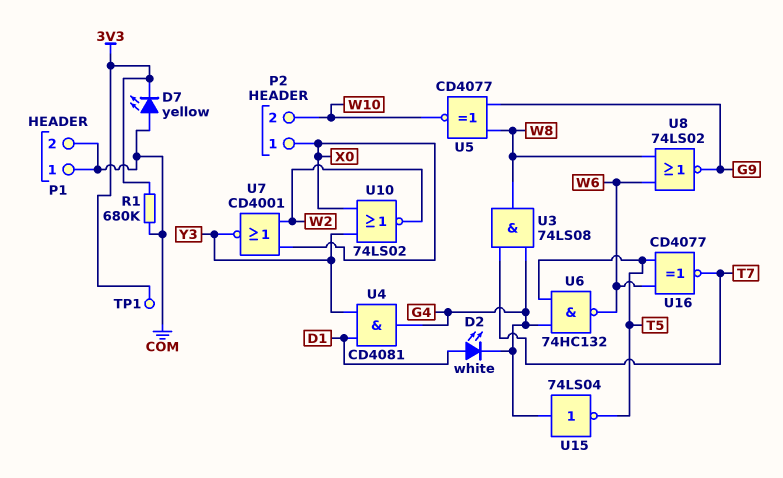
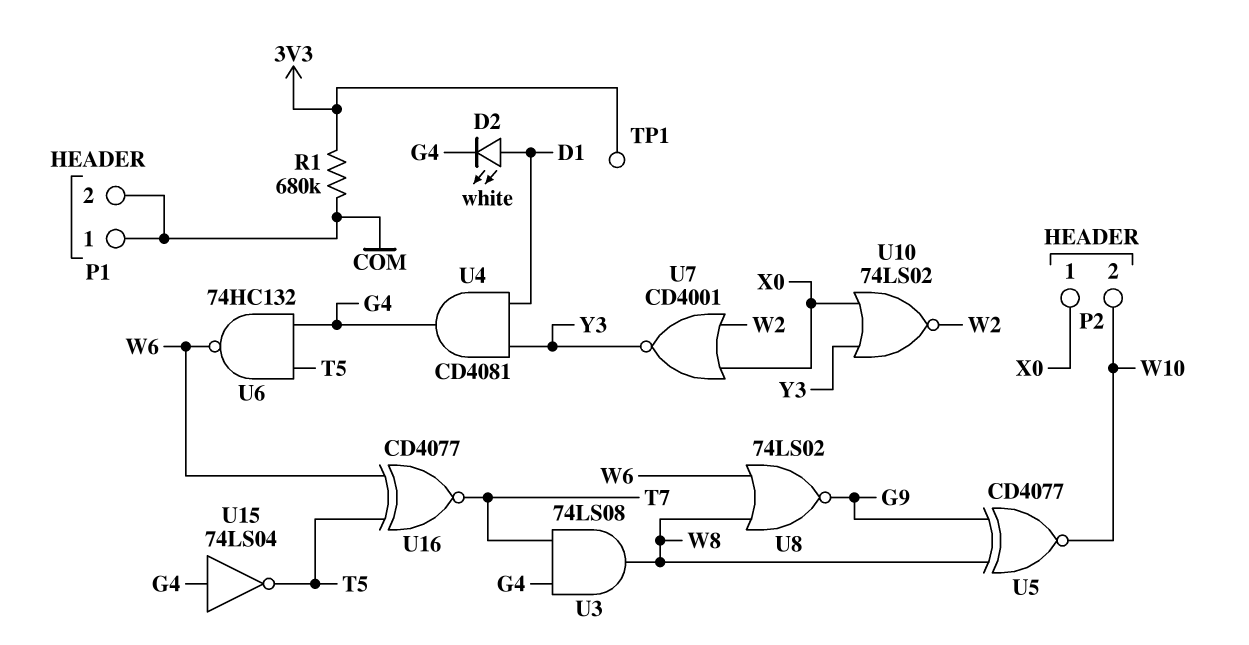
D7: LED yellow (A COM, K 3V3) -> none

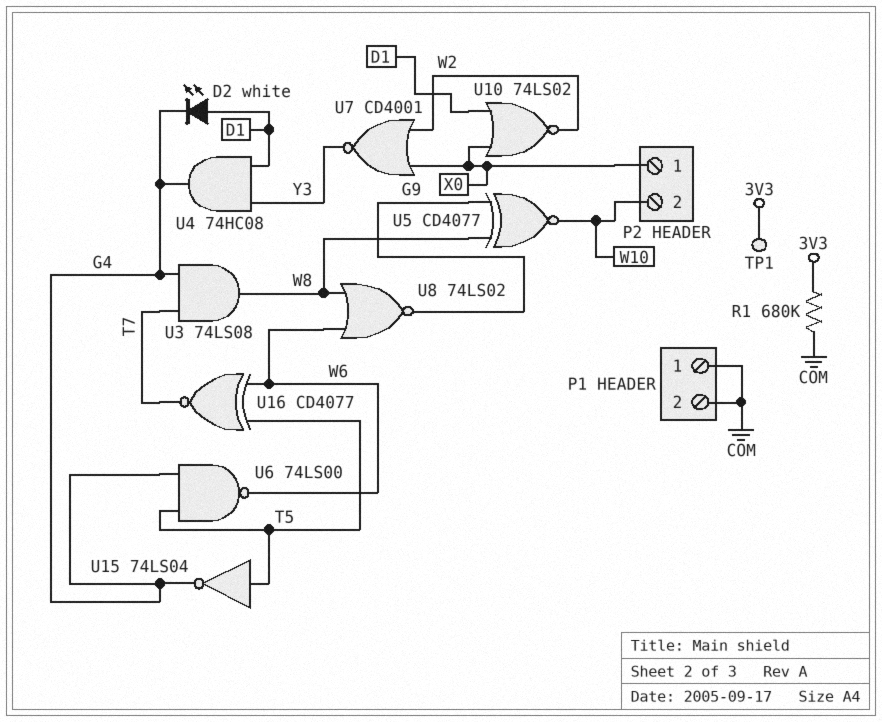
U4: AND CD4081 (in D1, in Y3, out G4) -> AND 74HC08 (in D1, in Y3, out G4)
U6: NAND 74HC132 (in G4, in T5, out W6) -> NAND 74LS00 (in G4, in T5, out W6)
U10: NOR 74LS02 (in X0, in Y3, out W2) -> NOR 74LS02 (in D1, in X0, out W2)
U15: NOT 74LS04 (in G4, out T5) -> NOT 74LS04 (in T5, out G4)

